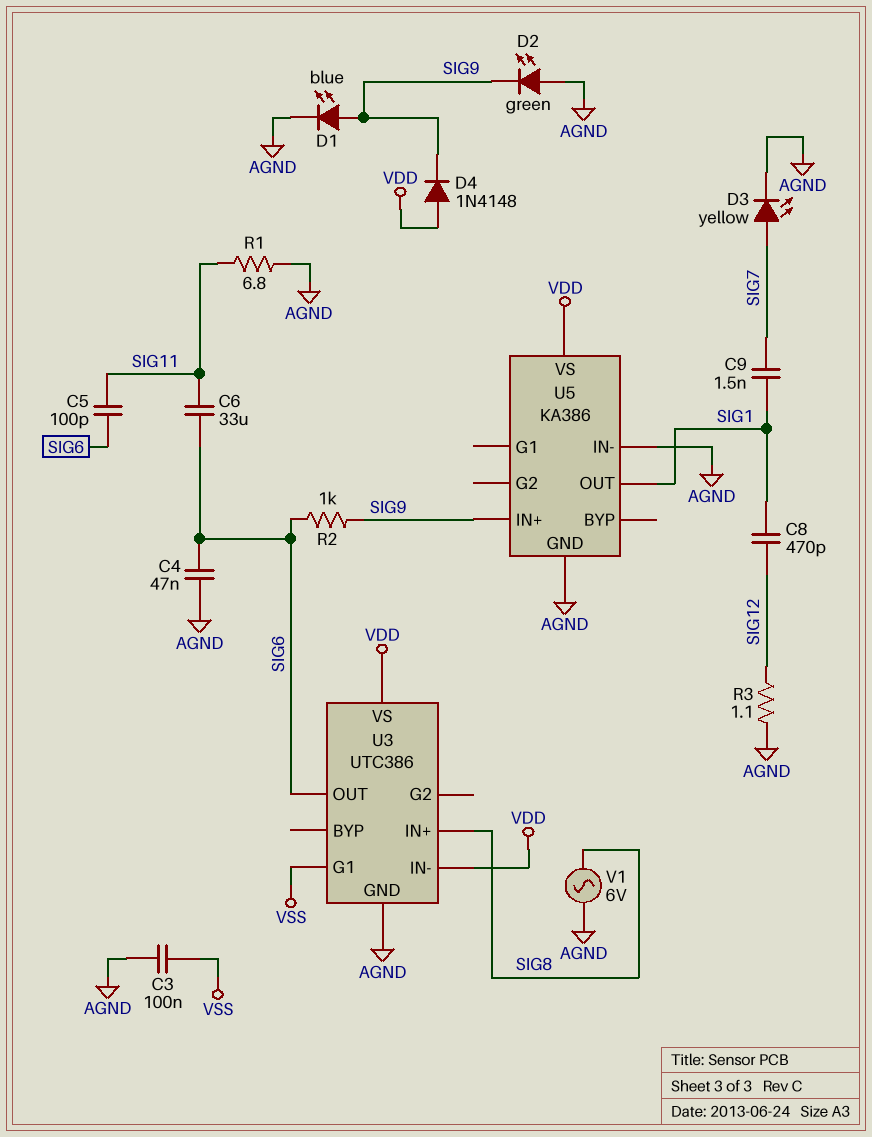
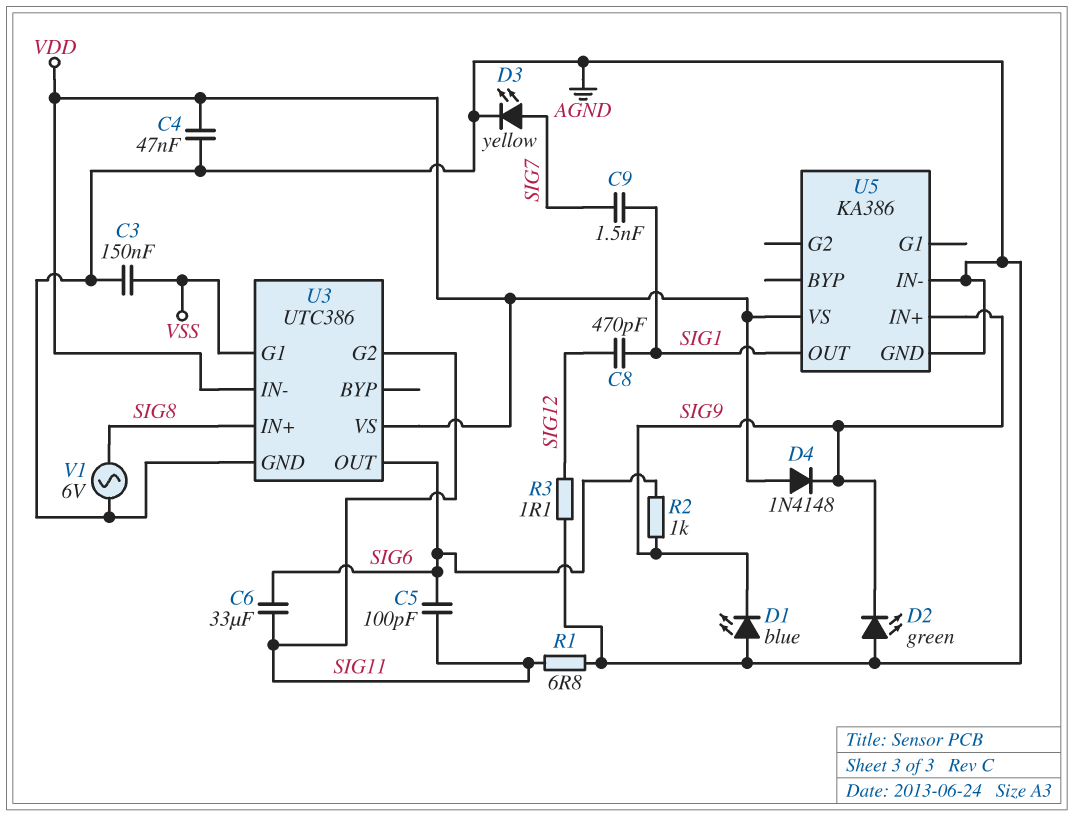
C3: 100nF (AGND, VSS) -> 150nF (AGND, VSS)
C4: 47nF (AGND, SIG6) -> 47nF (AGND, VDD)
D1: LED blue (A SIG9, K AGND) -> LED blue (A AGND, K SIG9)
U3 pin G2: none -> SIG11

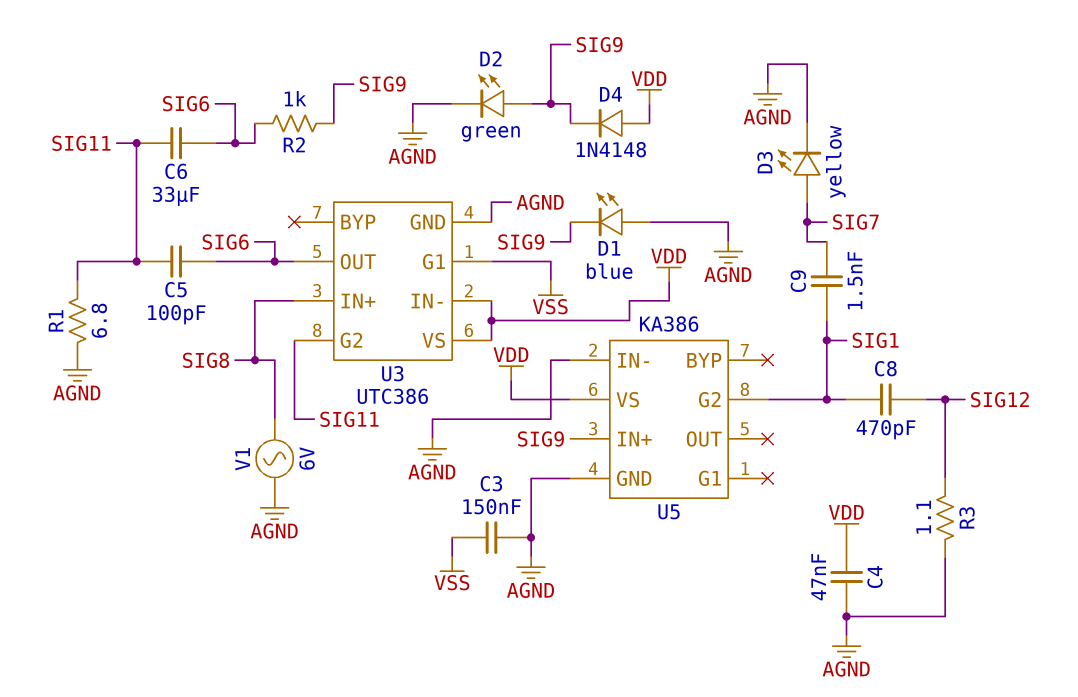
D2: LED green (A AGND, K SIG9) -> LED green (A SIG9, K AGND)
U5 pin G2: none -> SIG1
U5 pin OUT: SIG1 -> none

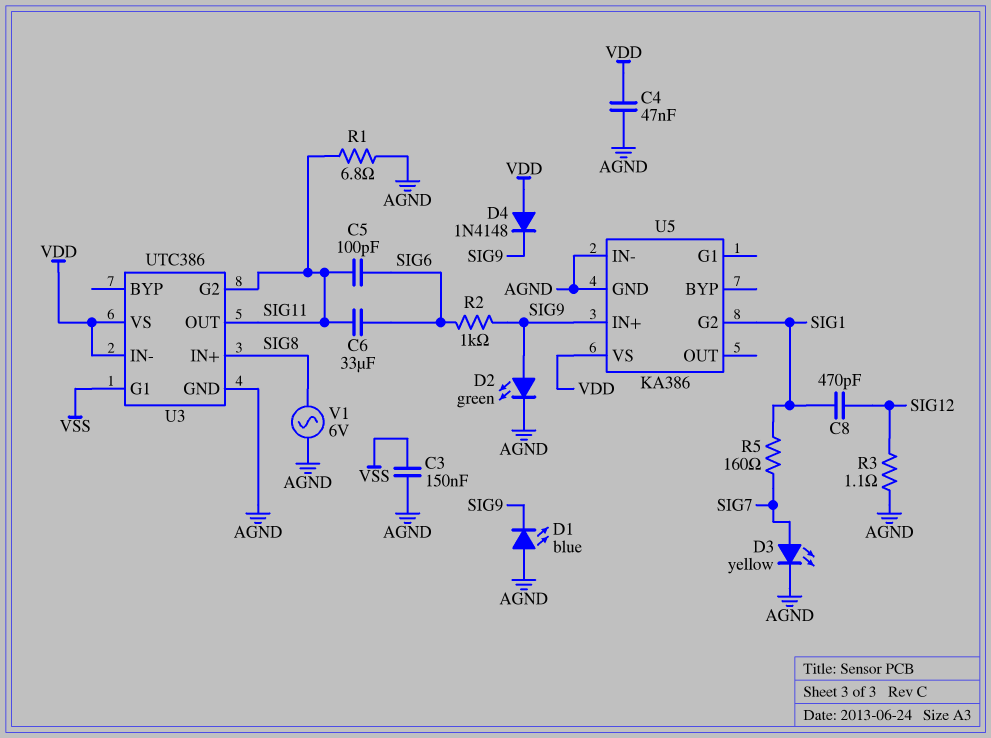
C9: 1.5nF (SIG1, SIG7) -> none
R5: none -> 160 (SIG1, SIG7)
U3 pin OUT: SIG6 -> SIG11

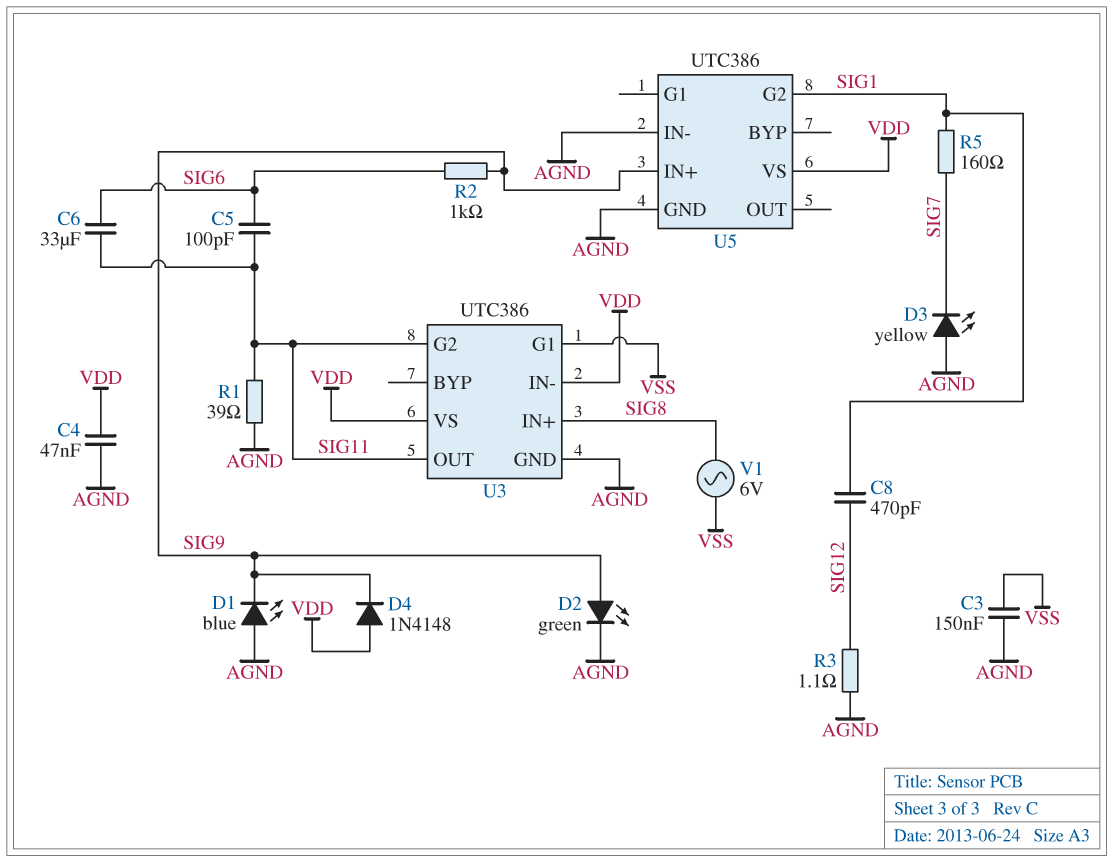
D3: LED yellow (A SIG7, K AGND) -> LED yellow (A AGND, K SIG7)
R1: 6.8 (AGND, SIG11) -> 39 (AGND, SIG11)
U5: KA386 -> UTC386
V1: AC 6V (AGND, SIG8) -> AC 6V (SIG8, VSS)

